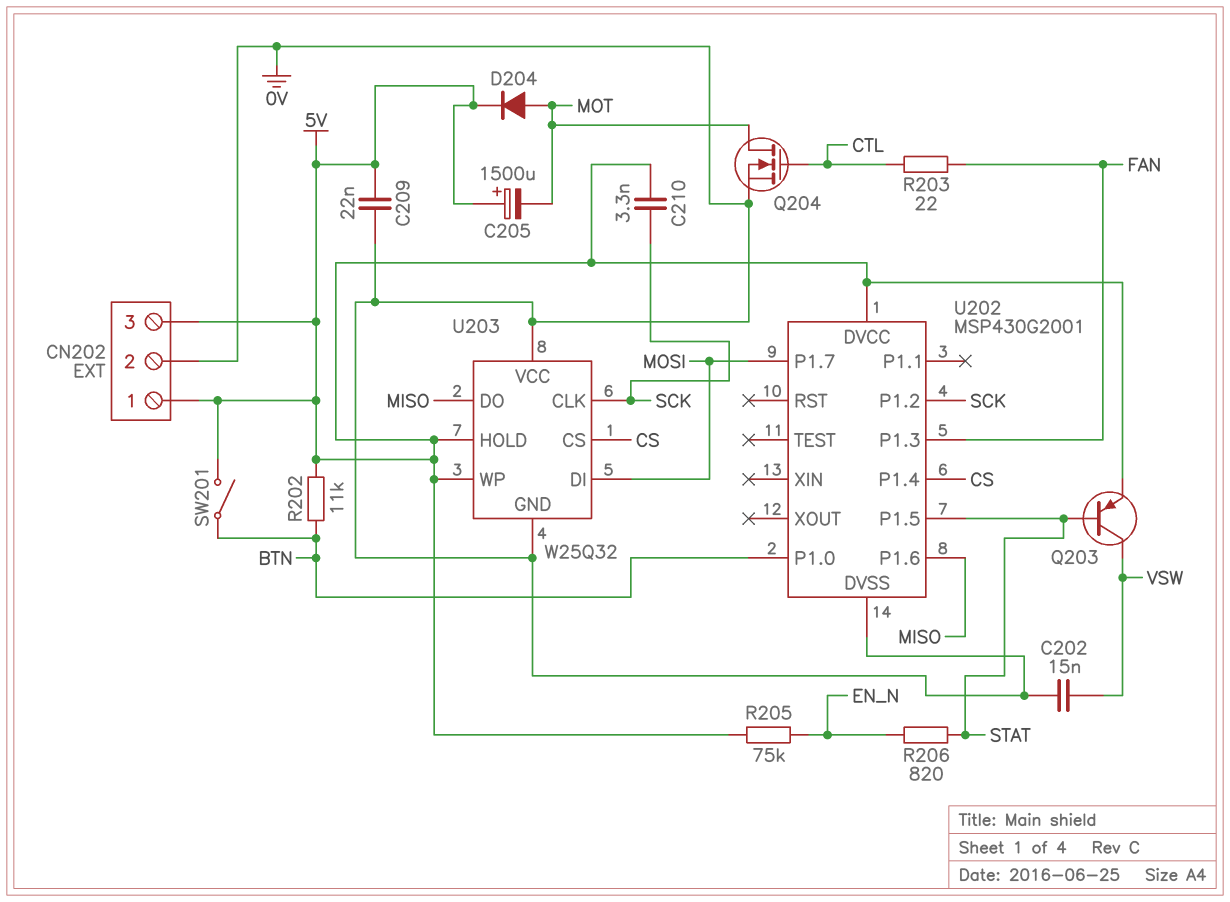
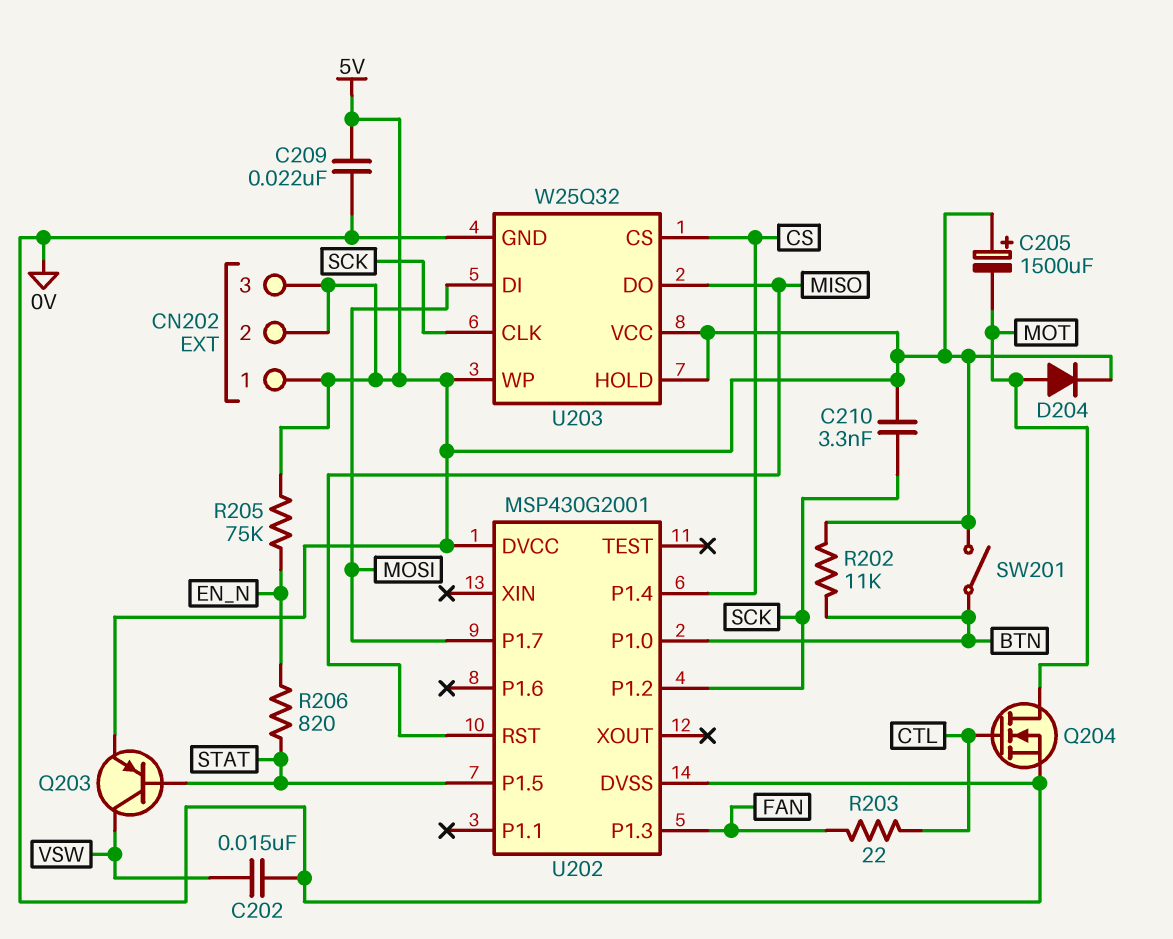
CN202 pin 2: 0V -> 5V
U202 pin P1.6: MISO -> none
U202 pin RST: none -> MISO
U203 pin VCC: 0V -> 5V

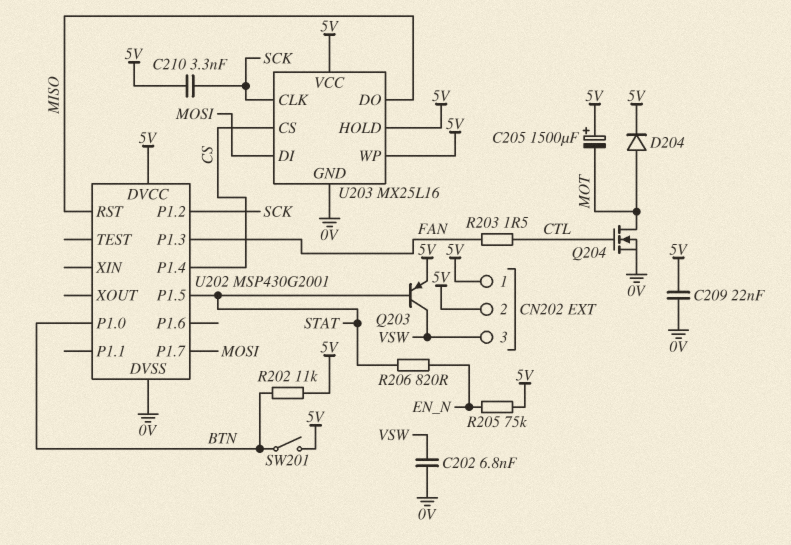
C202: 15nF (0V, VSW) -> 6.8nF (0V, VSW)
CN202 pin 3: 5V -> VSW
R203: 22 (CTL, FAN) -> 1.5 (CTL, FAN)
U203: W25Q32 -> MX25L16

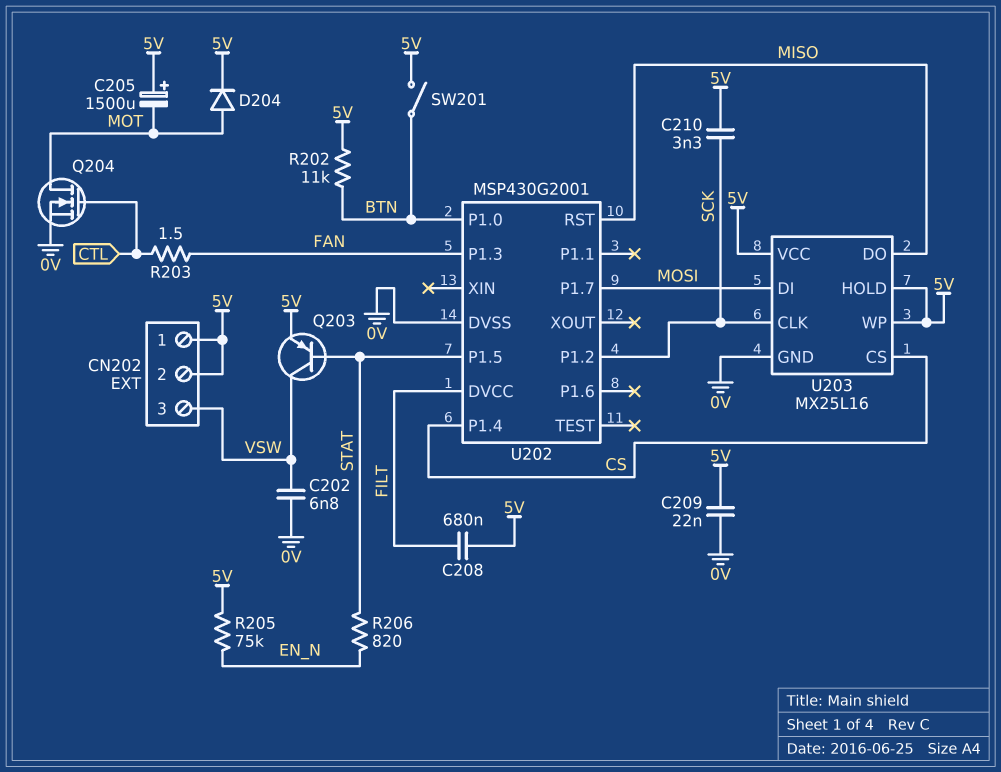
C208: none -> 680nF (5V, FILT)
U202 pin DVCC: 5V -> FILT

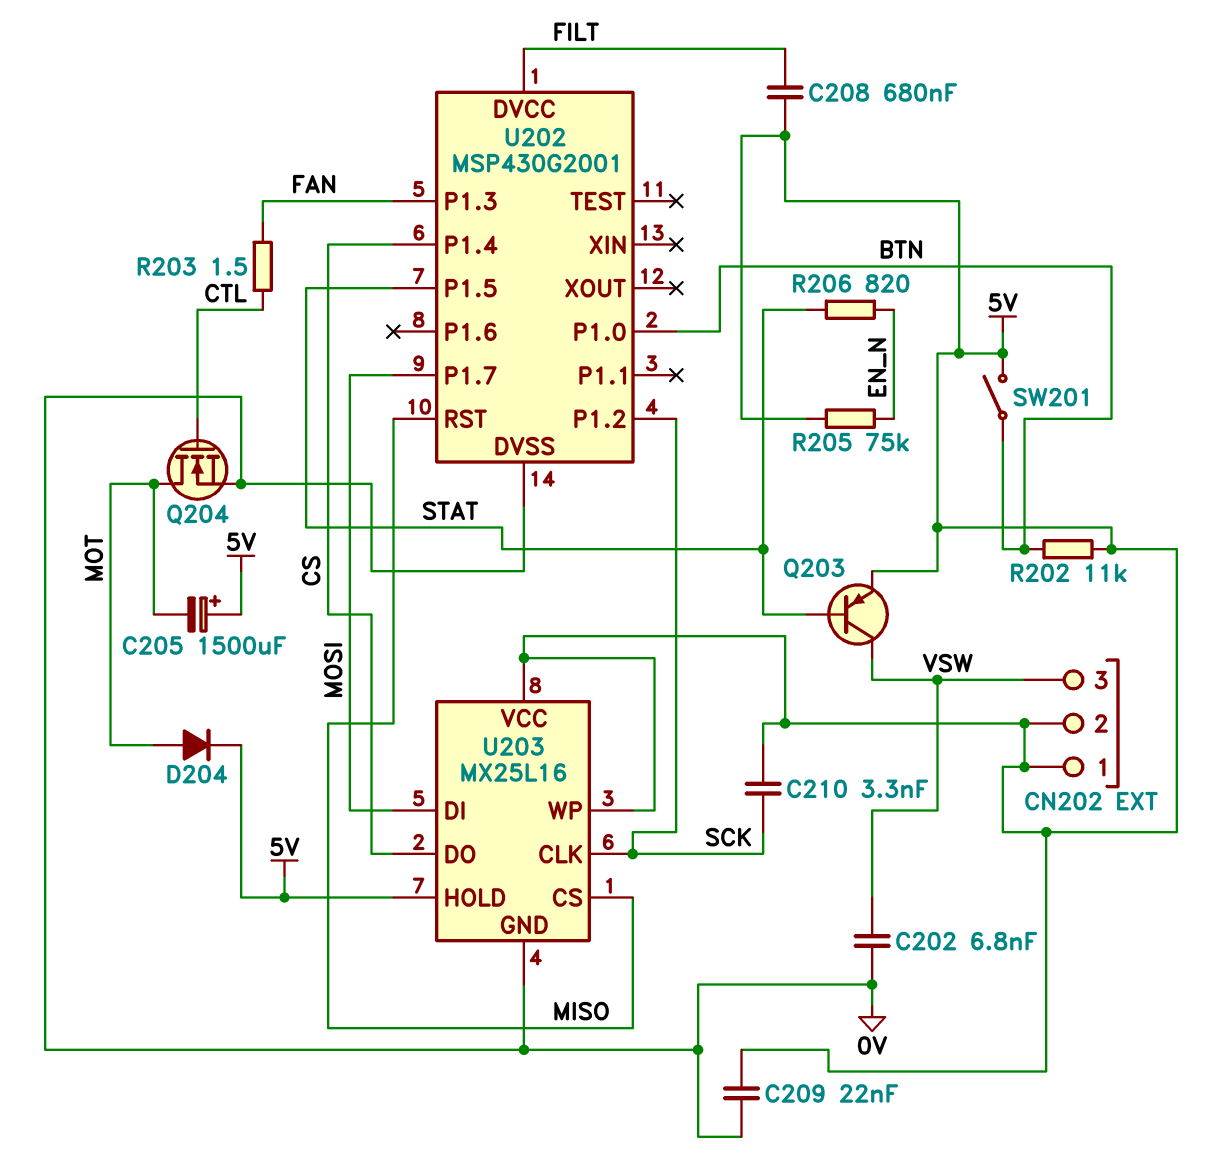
U203 pin CS: CS -> MISO
U203 pin DO: MISO -> CS

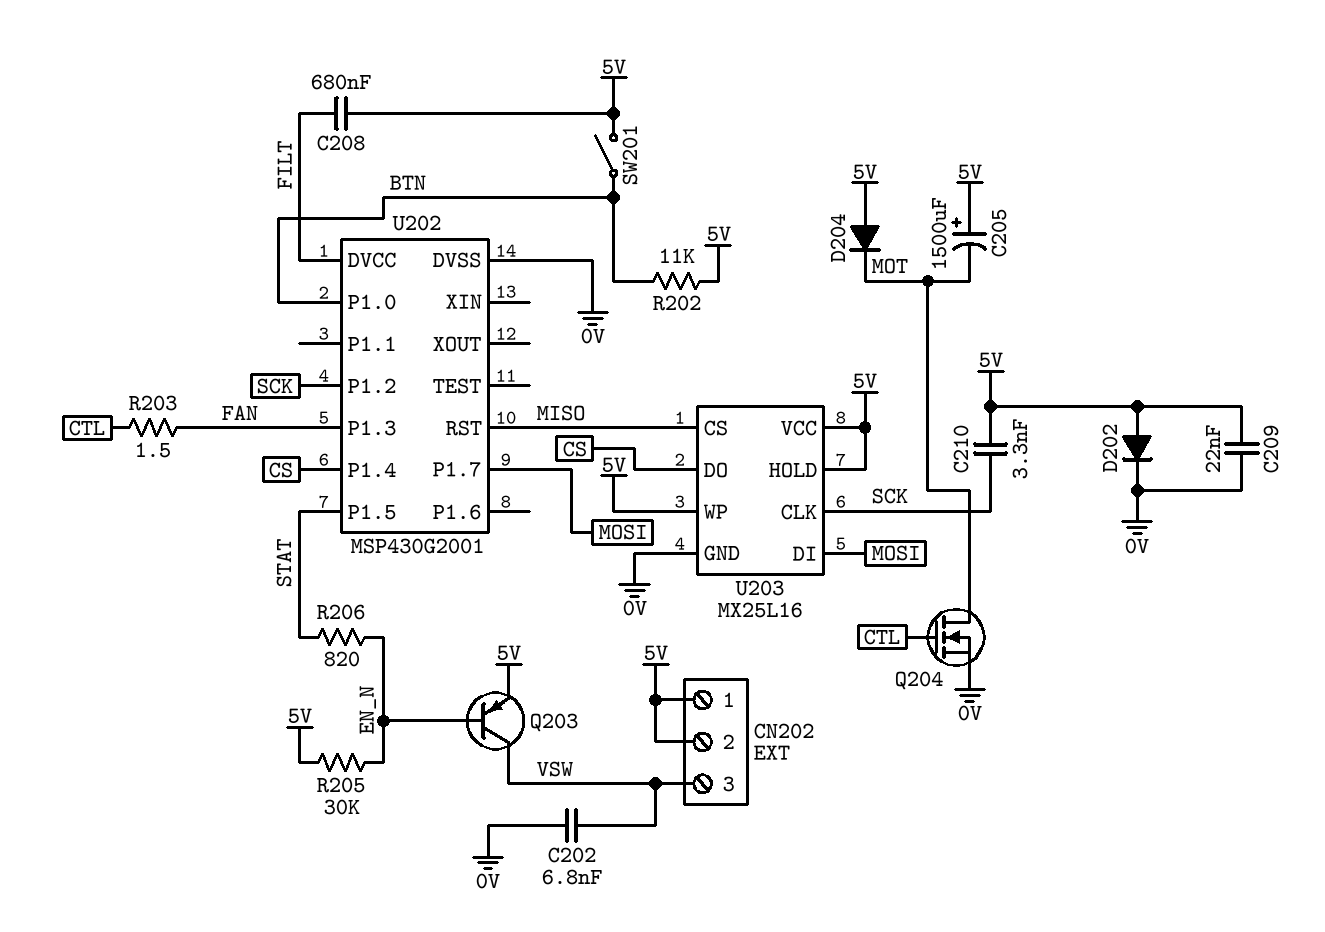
D202: none -> diode (A 5V, K 0V)
D204: diode (A MOT, K 5V) -> diode (A 5V, K MOT)
Q203: PNP (B STAT, C VSW, E 5V) -> PNP (B EN_N, C VSW, E 5V)
R205: 75k (5V, EN_N) -> 30k (5V, EN_N)

